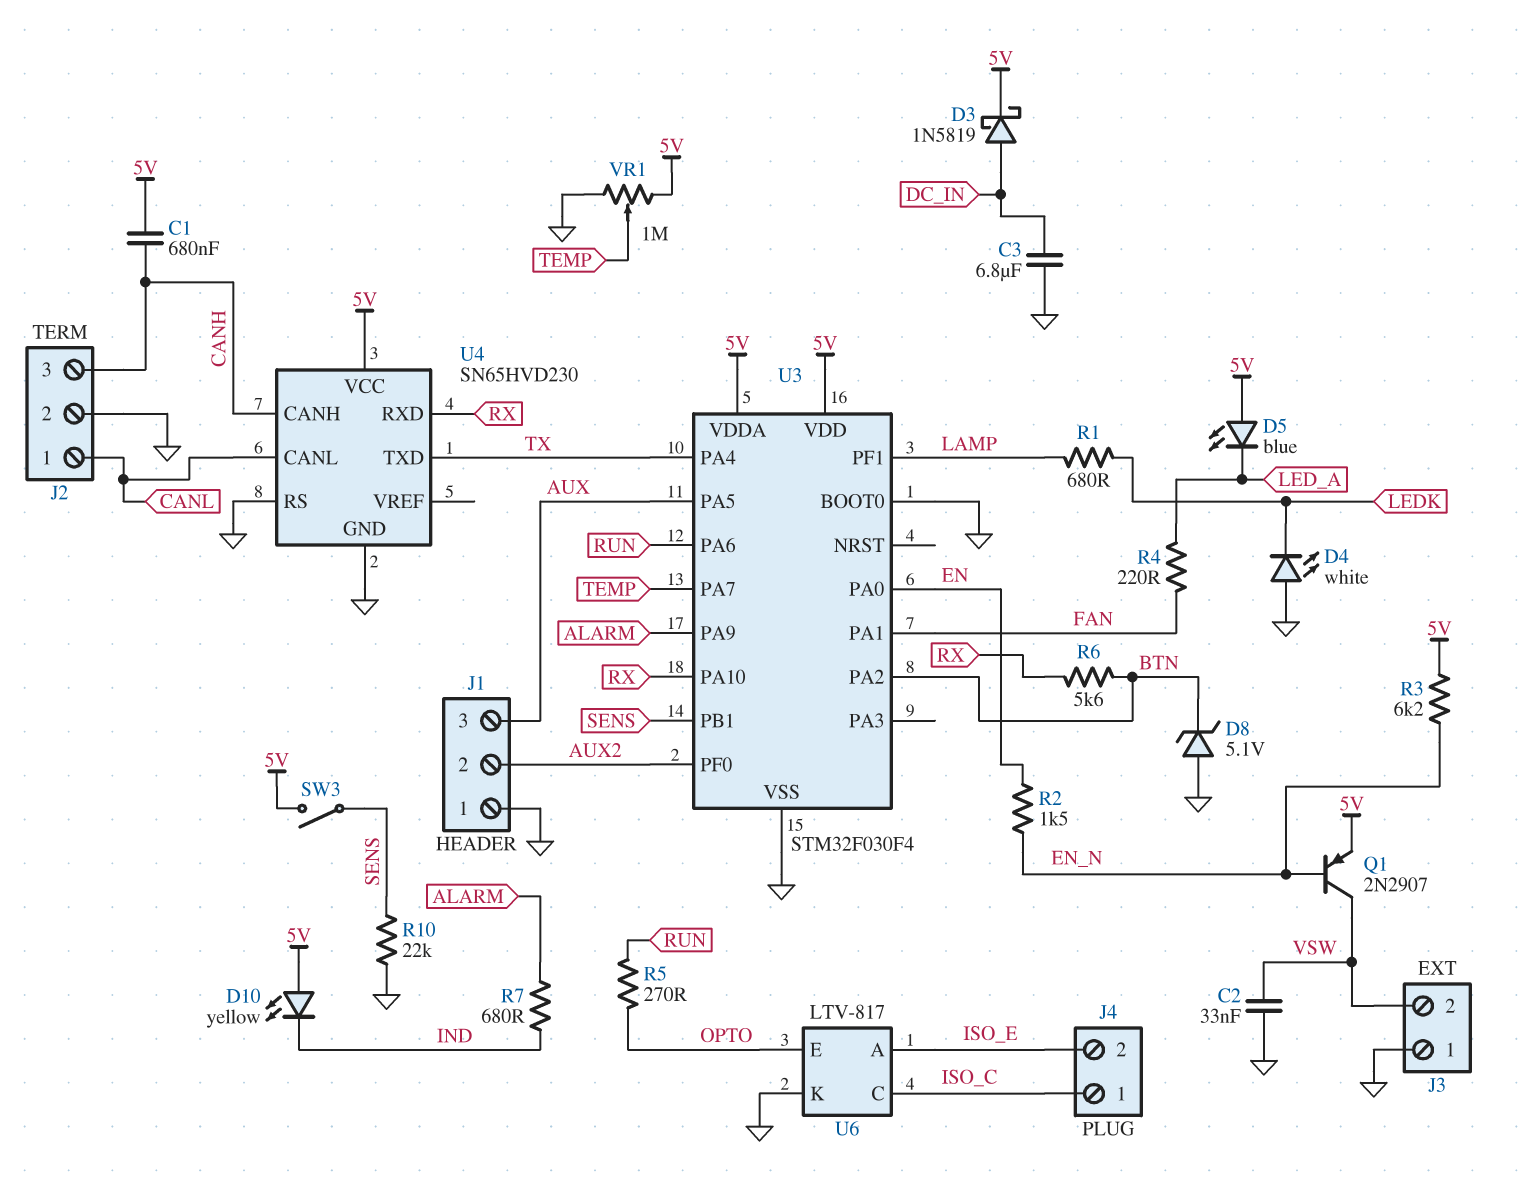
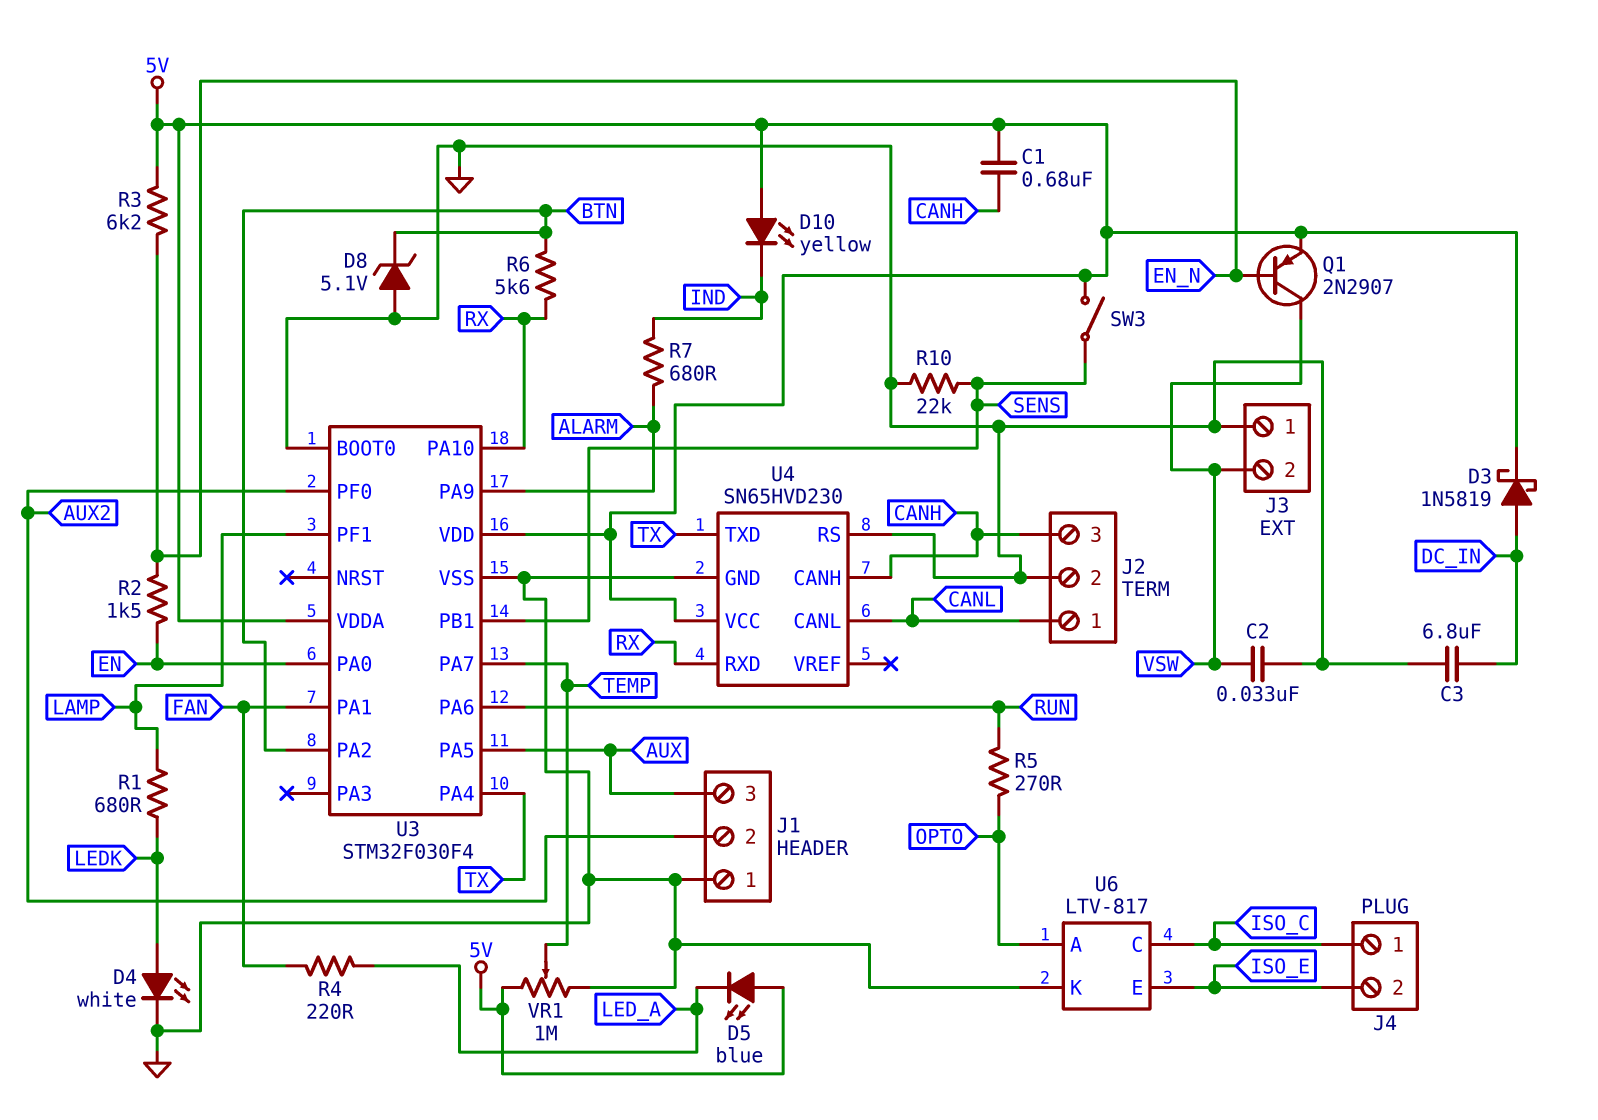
D4: LED white (A GND, K LEDK) -> LED white (A LEDK, K GND)
U6 pin A: ISO_E -> OPTO
U6 pin E: OPTO -> ISO_E

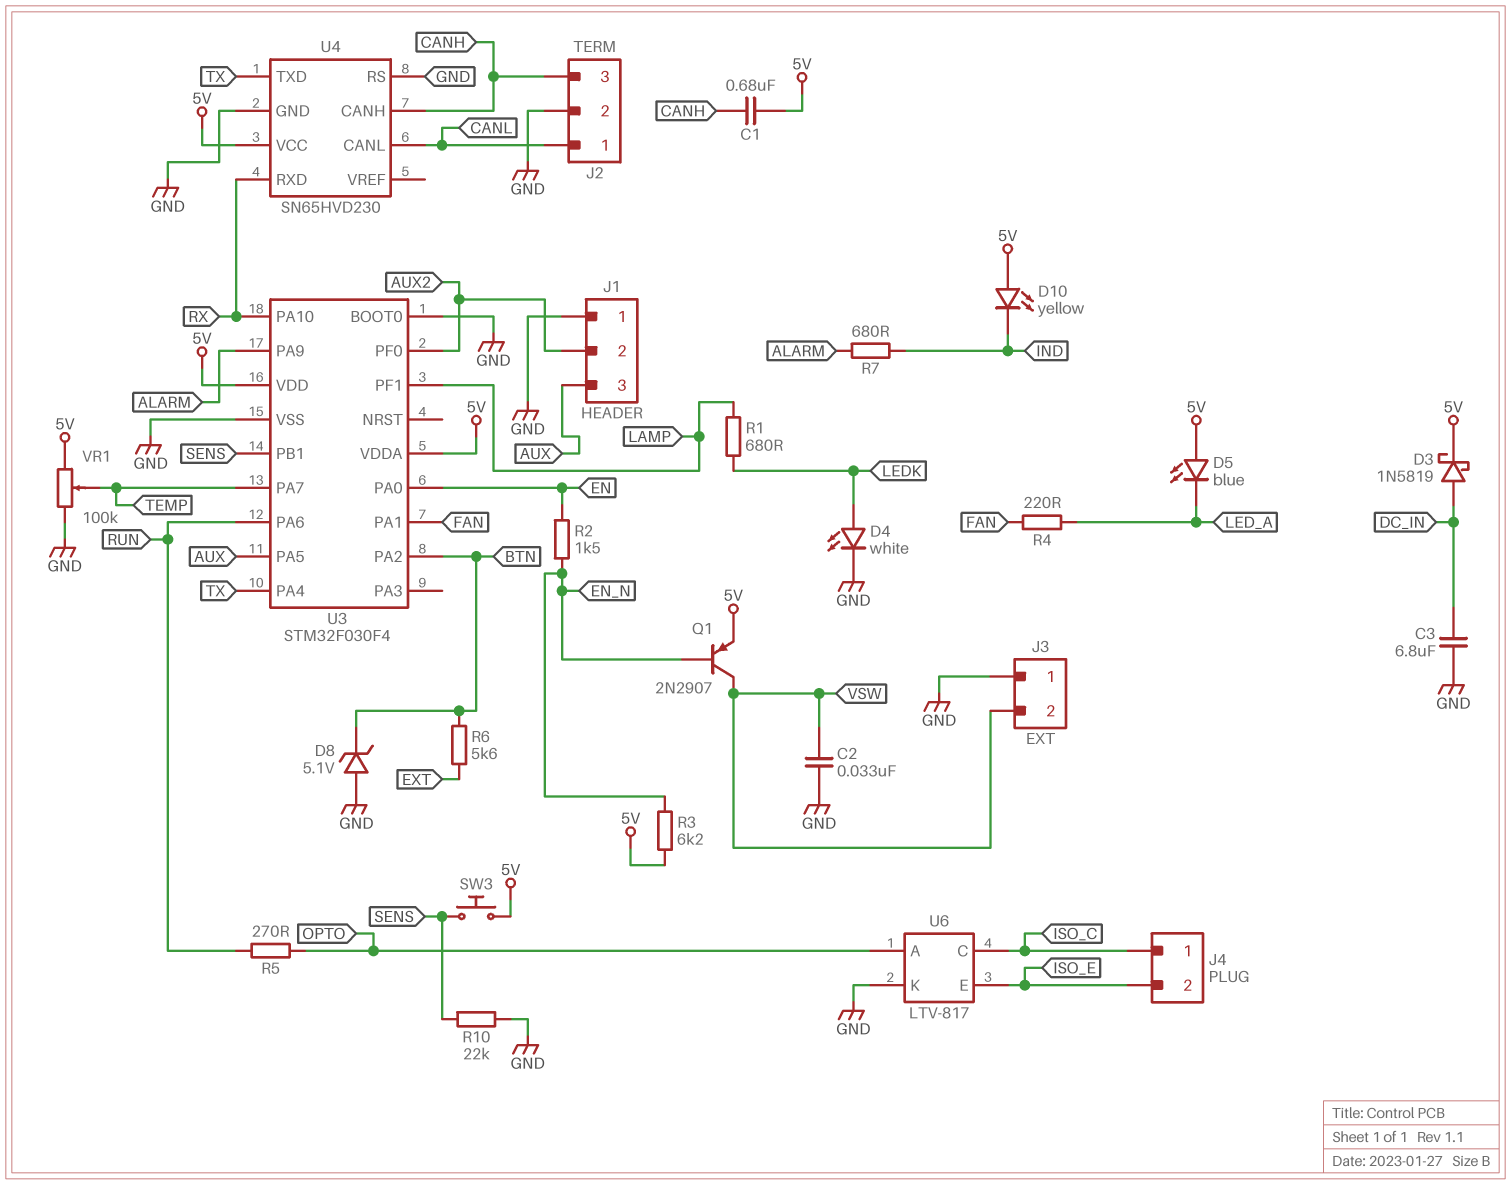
R6: 5.6k (BTN, RX) -> 5.6k (BTN, EXT)
SW3: switch (5V, SENS) -> button (5V, SENS)
VR1: 1M (5V, GND, wiper TEMP) -> 100k (5V, GND, wiper TEMP)

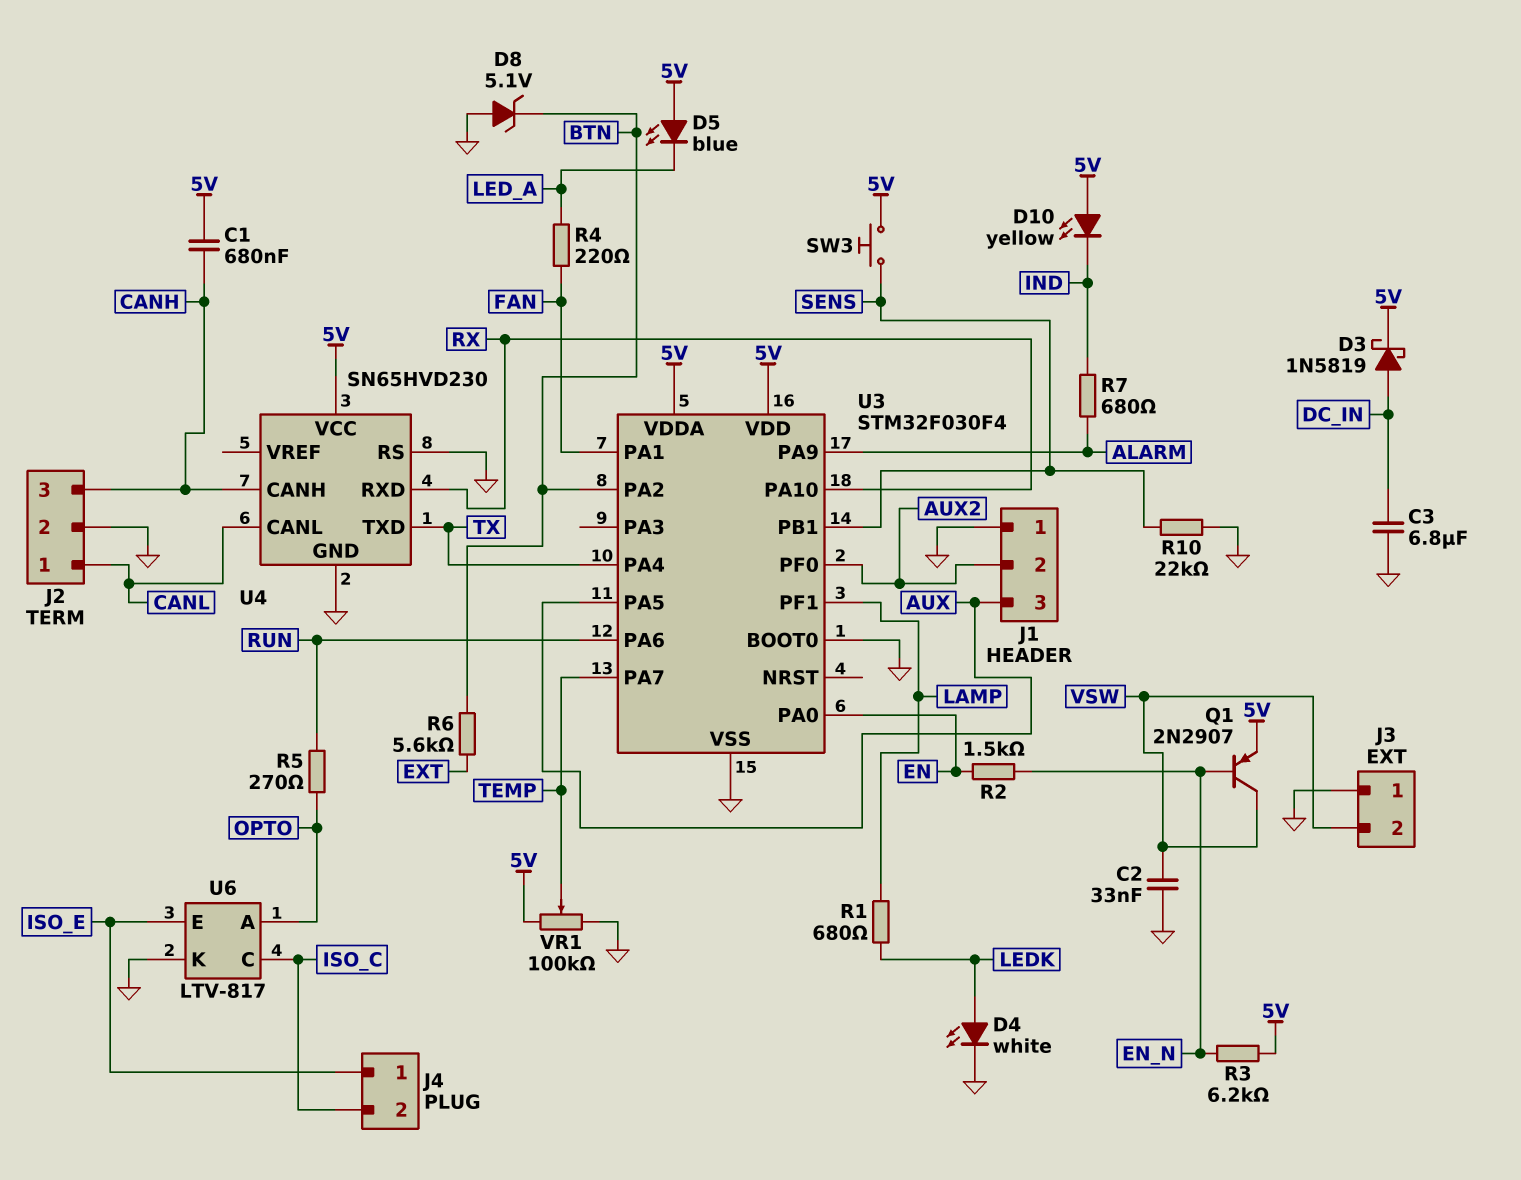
J4 pin 1: ISO_C -> ISO_E
J4 pin 2: ISO_E -> ISO_C

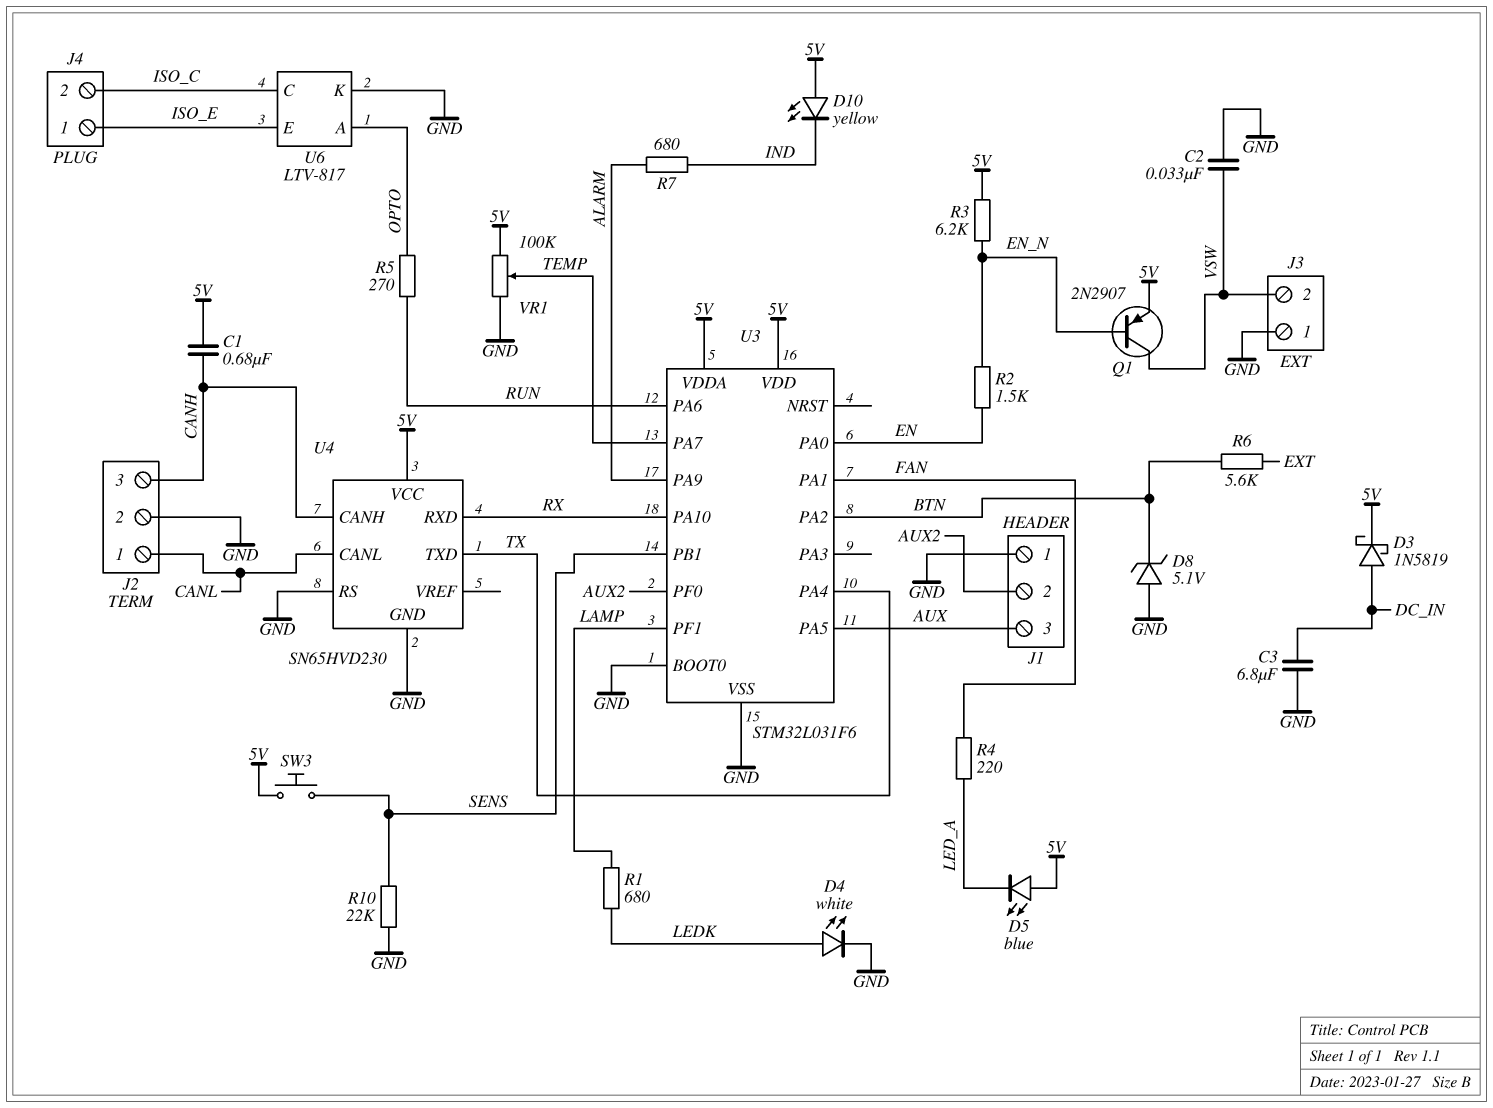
U3: STM32F030F4 -> STM32L031F6

